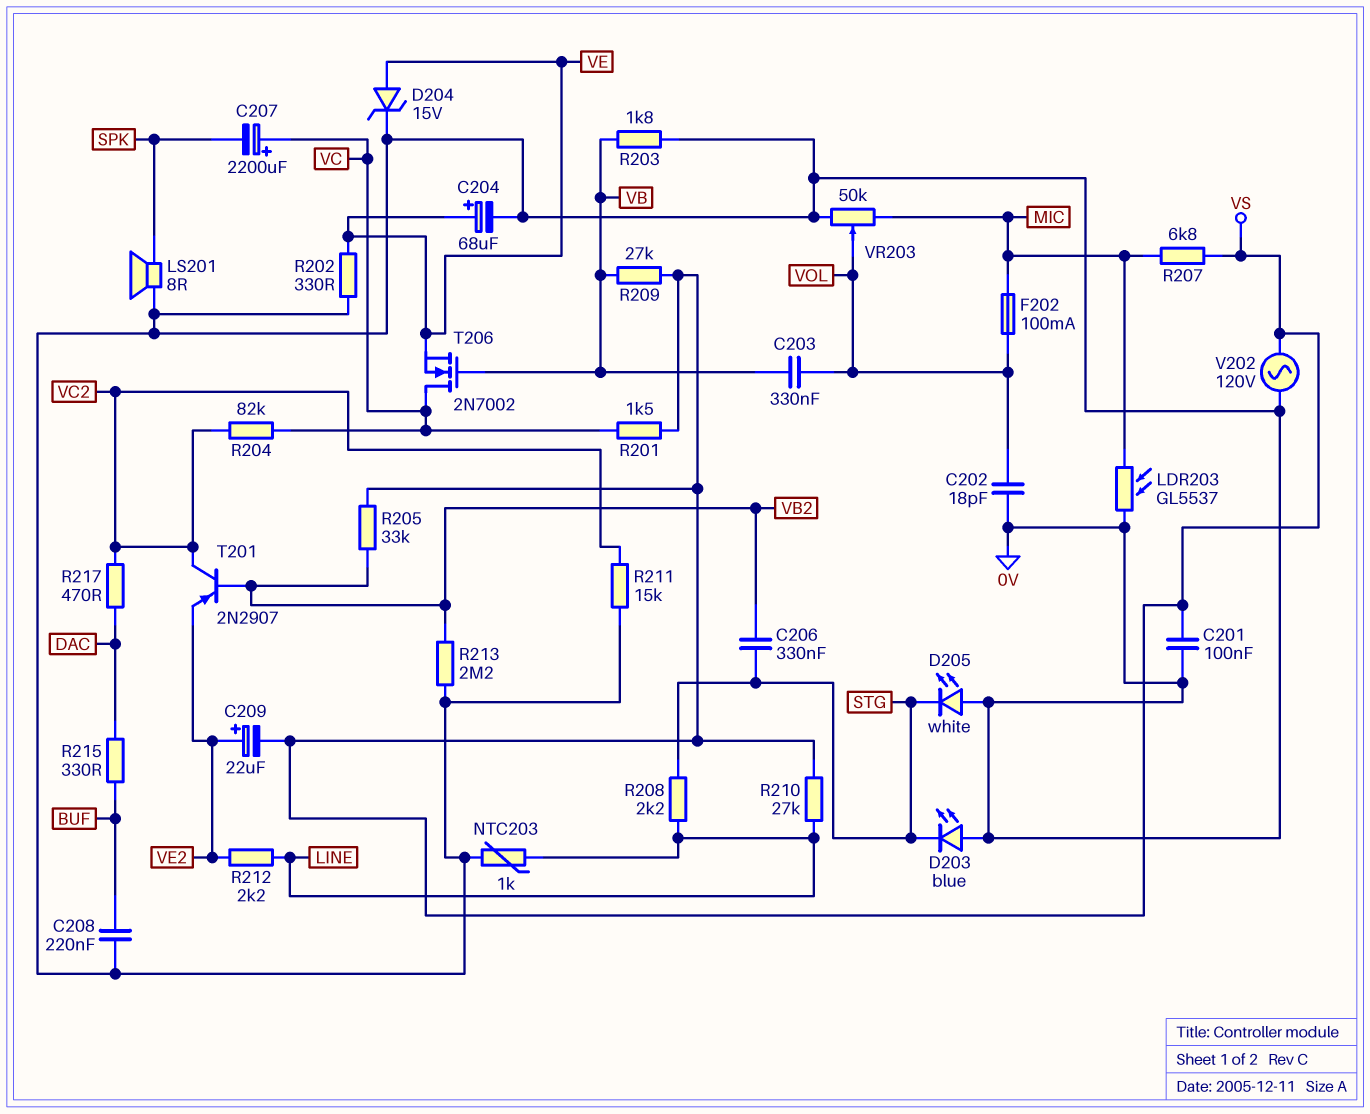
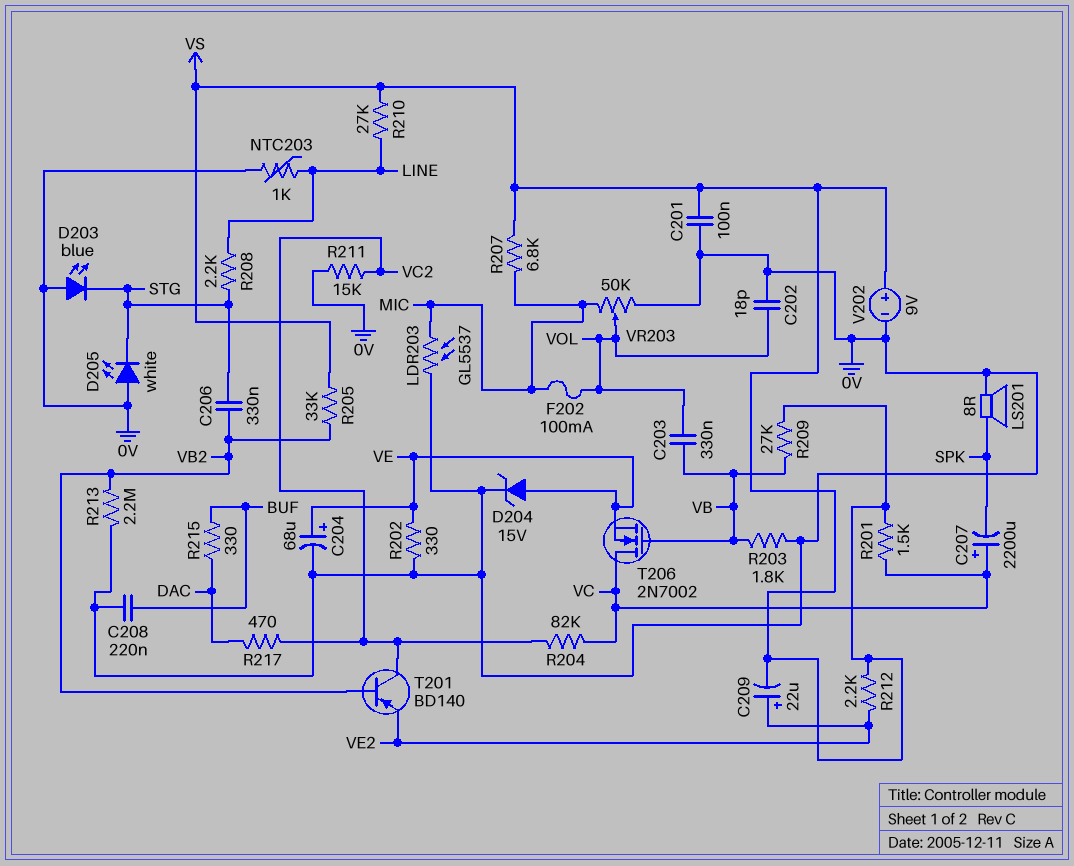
R212: 2.2k (LINE, VE2) -> 2.2k (VE2, VS)
T201: PNP 2N2907 (B VB2, C VC2, E VE2) -> PNP BD140 (B VB2, C VC2, E VE2)
V202: AC 120V (0V, VS) -> 9V (plus VS, minus 0V)

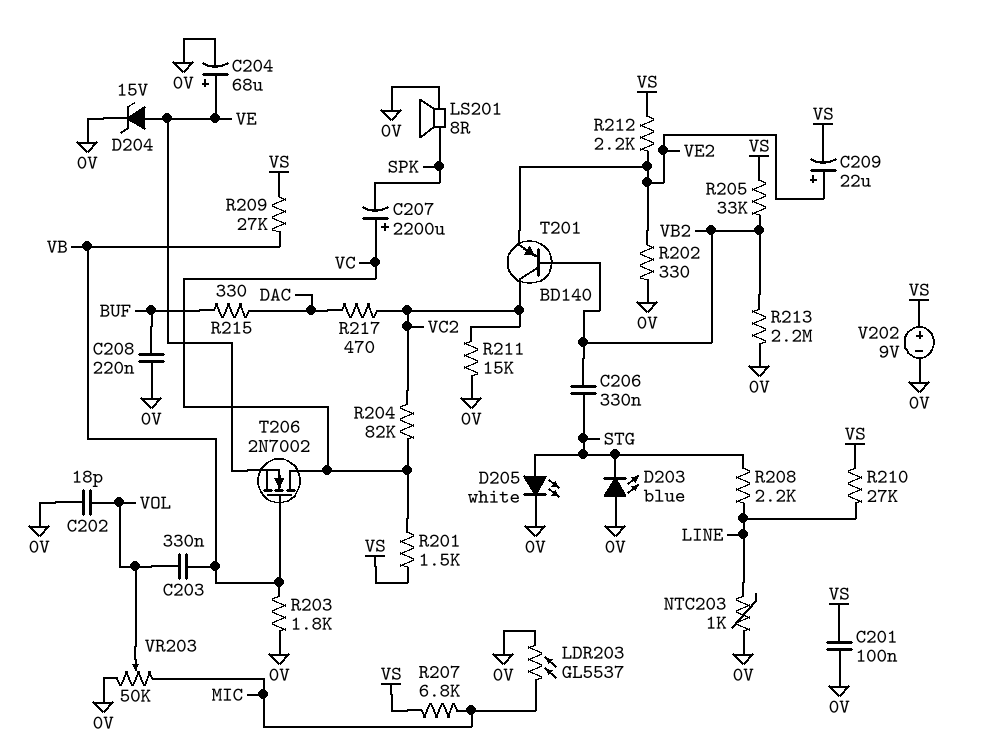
D205: LED white (A 0V, K STG) -> LED white (A STG, K 0V)
F202: 100mA (MIC, VOL) -> none
R202: 330 (0V, VE) -> 330 (0V, VE2)

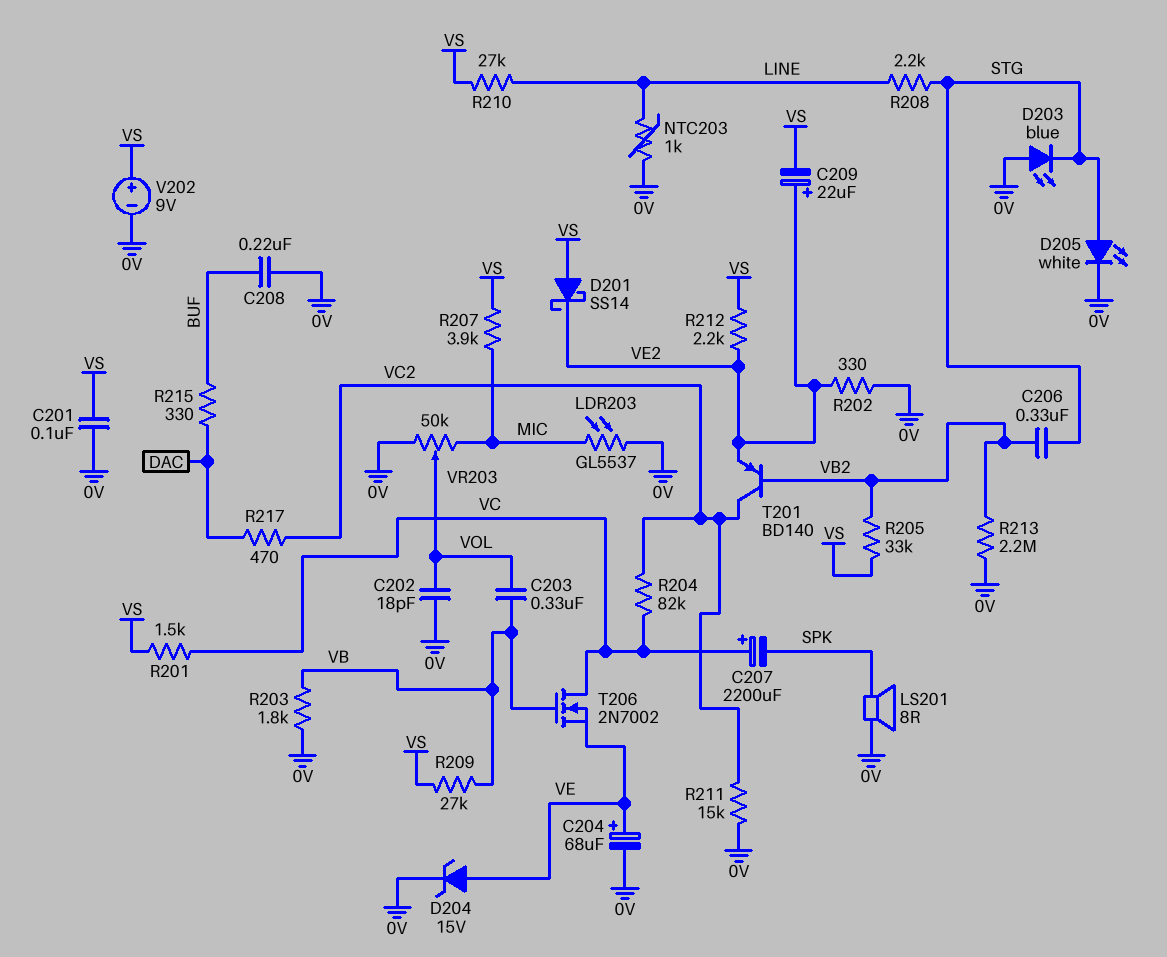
D201: none -> schottky SS14 (A VS, K VE2)
R207: 6.8k (MIC, VS) -> 3.9k (MIC, VS)

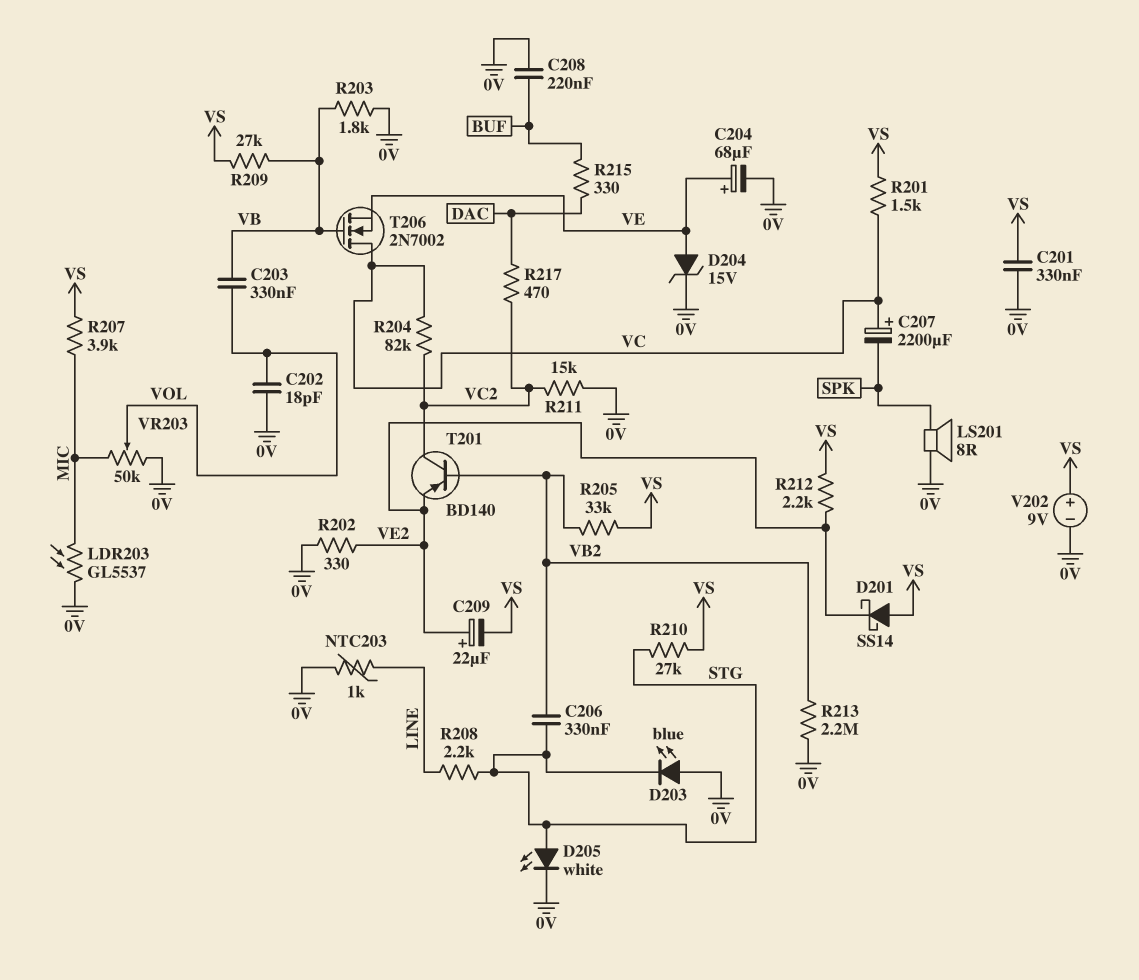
C201: 100nF (0V, VS) -> 330nF (0V, VS)
R210: 27k (LINE, VS) -> 27k (STG, VS)

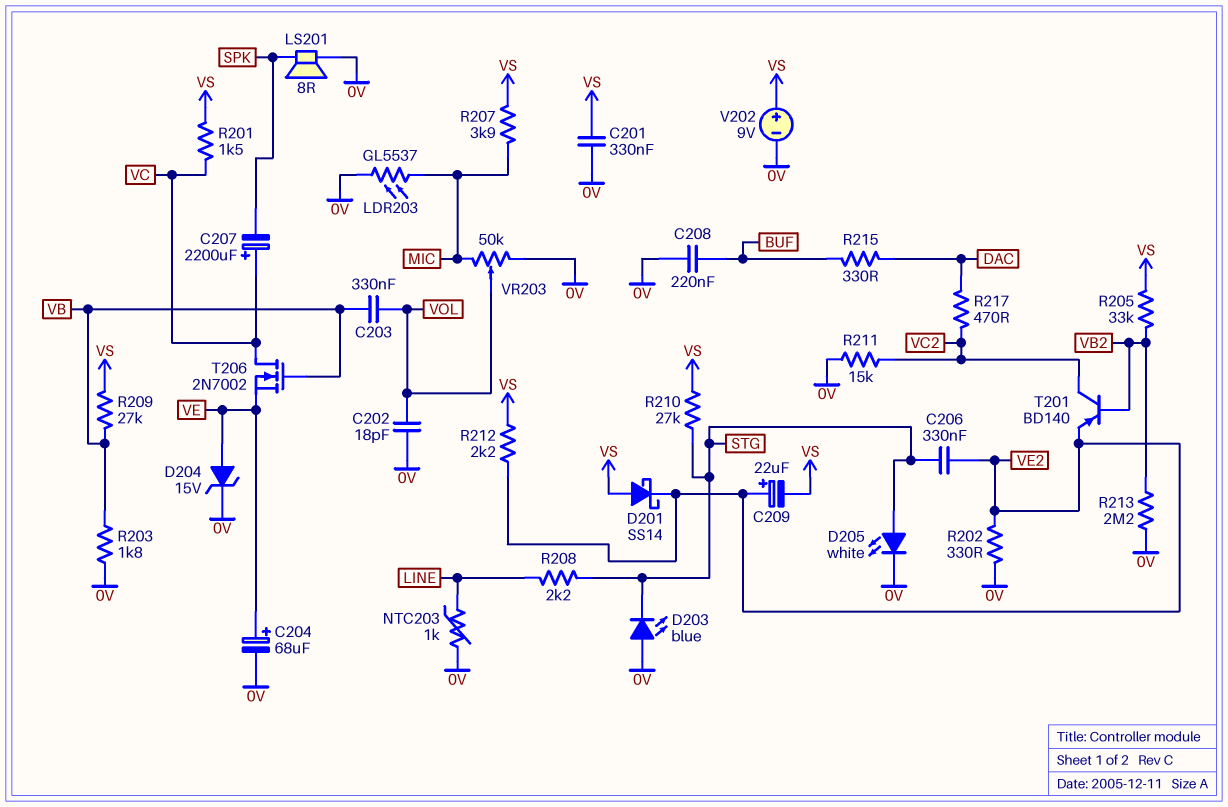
C206: 330nF (STG, VB2) -> 330nF (STG, VE2)
R204: 82k (VC, VC2) -> none

